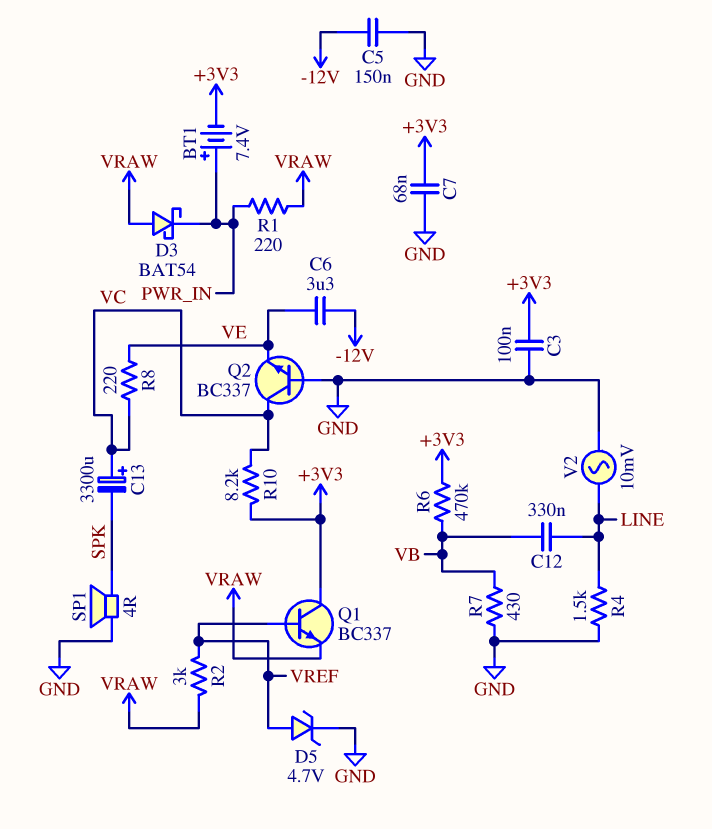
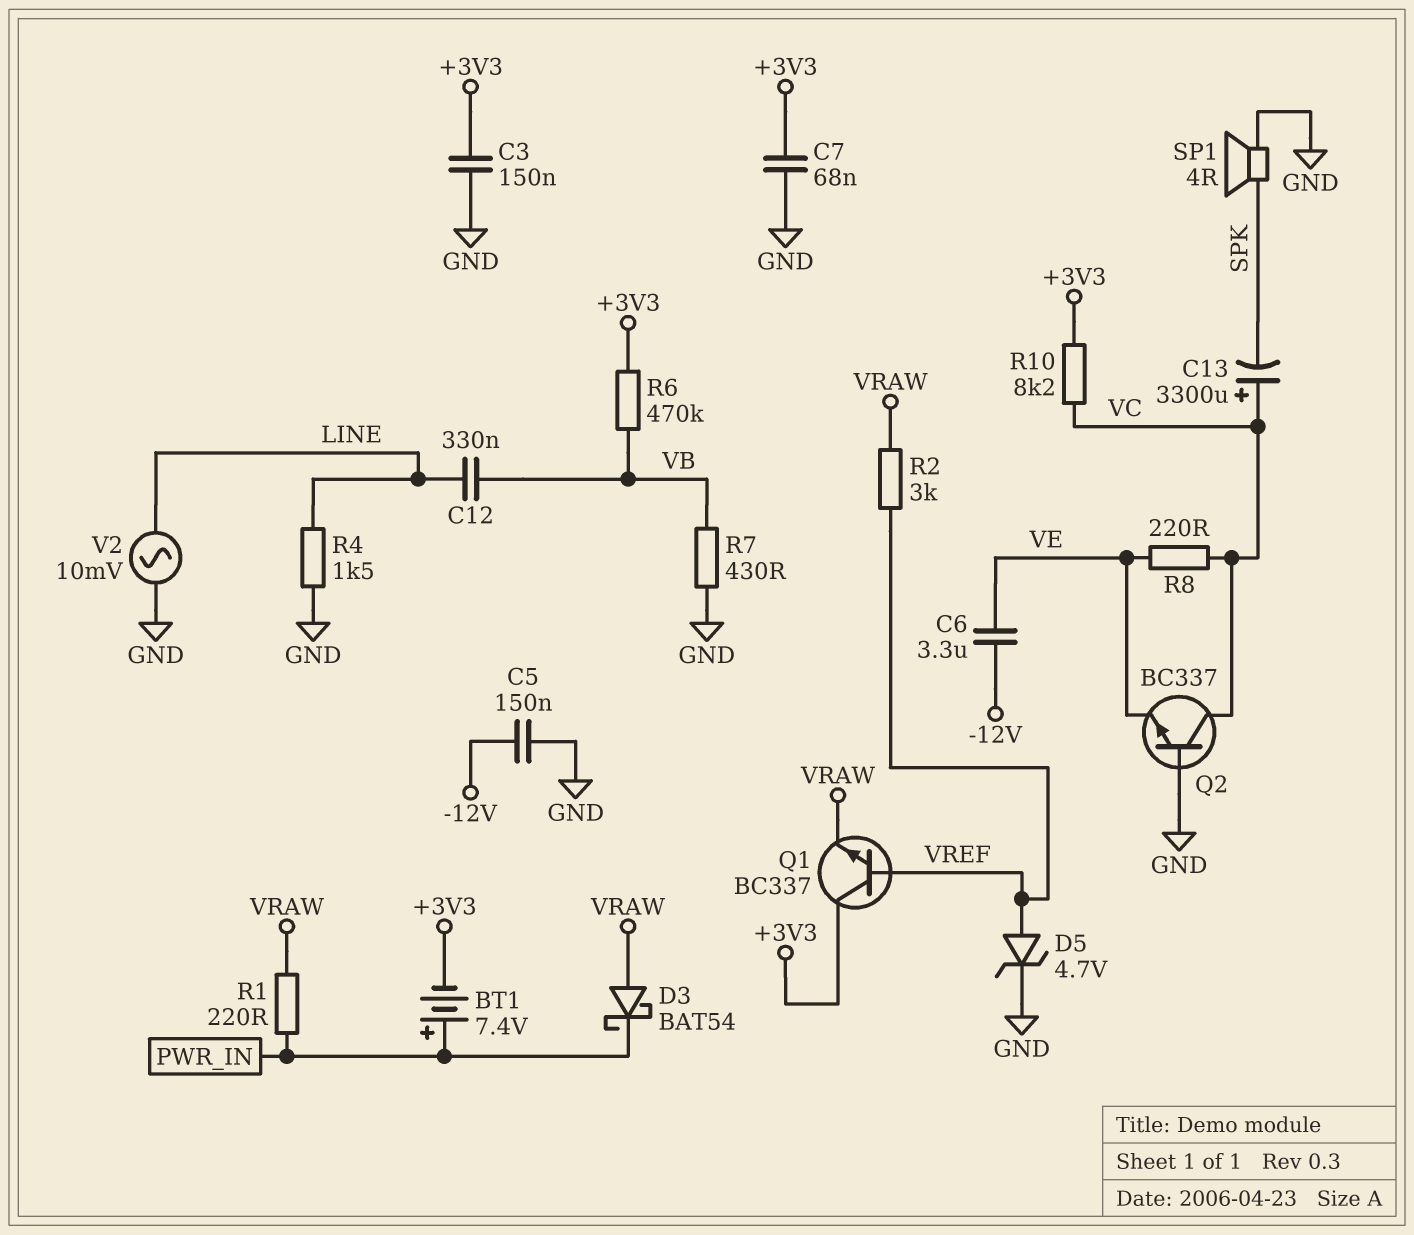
C3: 100nF (+3V3, GND) -> 150nF (+3V3, GND)

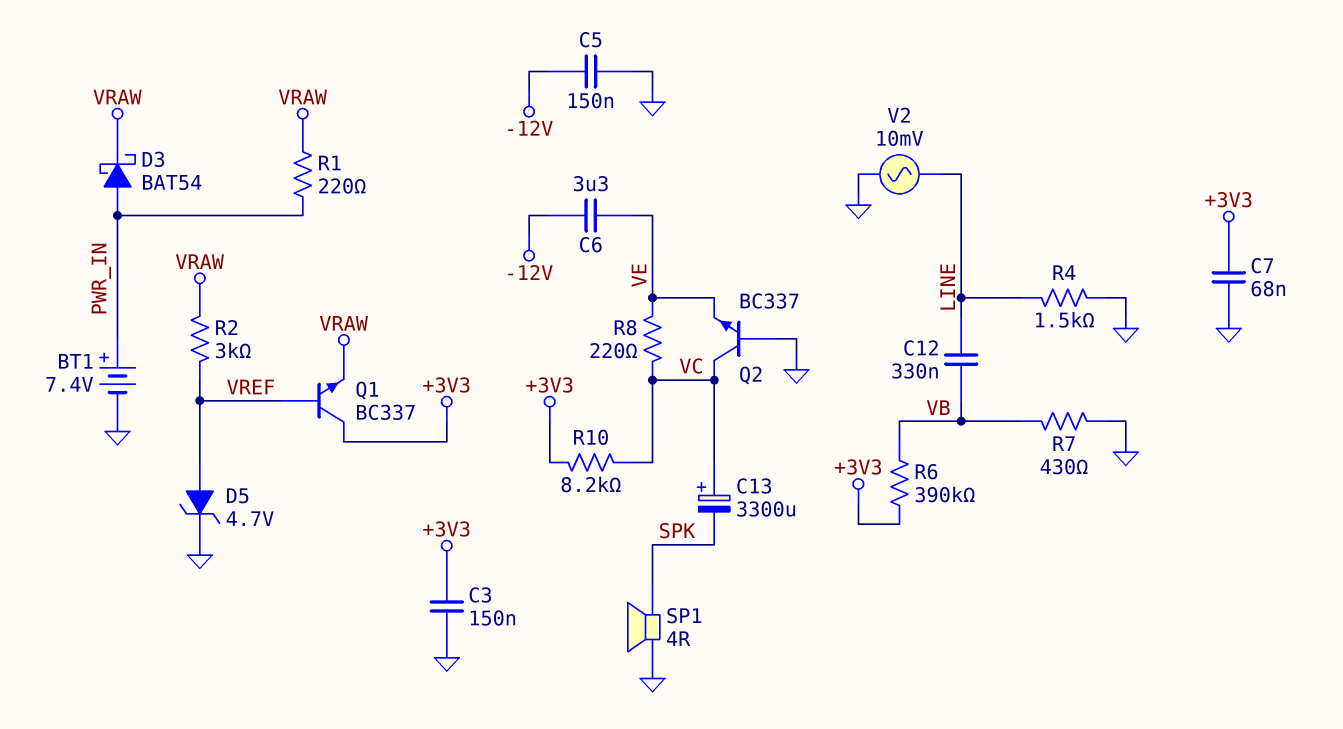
BT1: 7.4V (plus PWR_IN, minus +3V3) -> 7.4V (plus PWR_IN, minus GND)
D3: schottky BAT54 (A VRAW, K PWR_IN) -> schottky BAT54 (A PWR_IN, K VRAW)
R6: 470k (+3V3, VB) -> 390k (+3V3, VB)

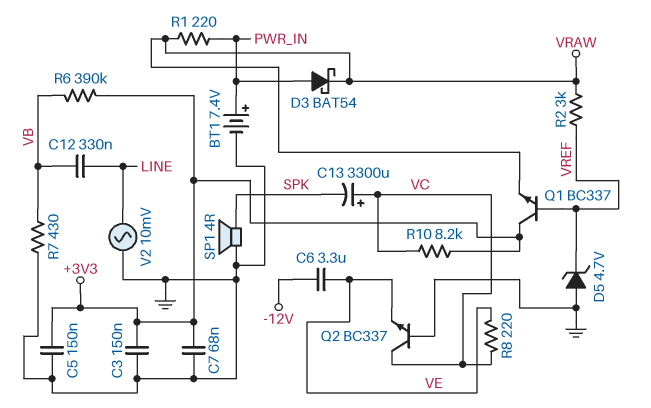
C5: 150nF (-12V, GND) -> 150nF (+3V3, GND)
D5: zener 4.7V (A VREF, K GND) -> zener 4.7V (A GND, K VREF)
R4: 1.5k (GND, LINE) -> none

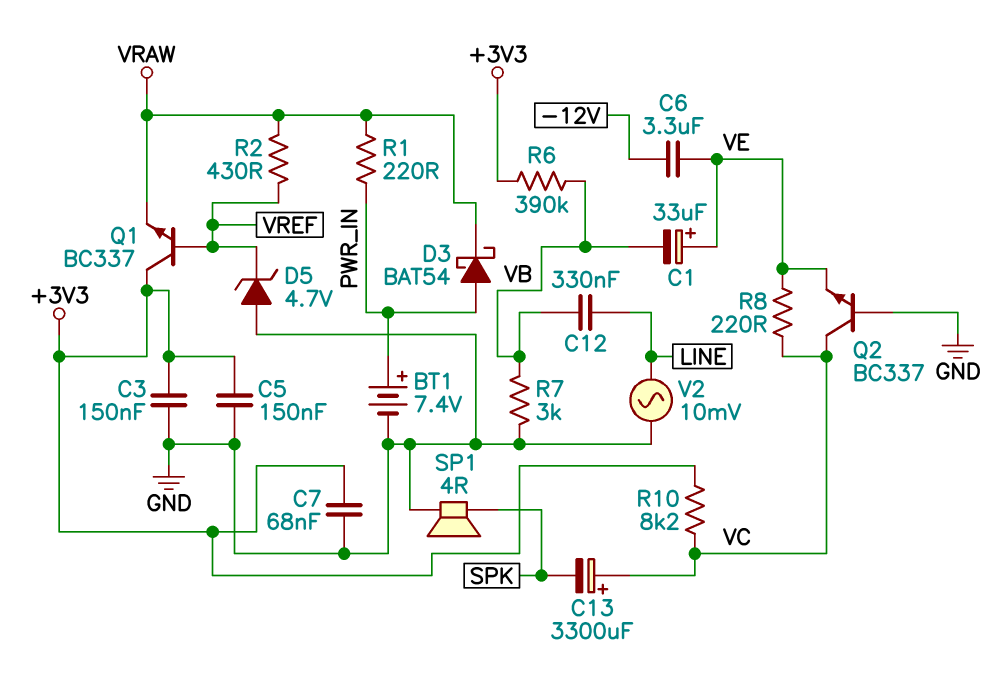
C1: none -> 33uF (plus VE, minus VB)
R2: 3k (VRAW, VREF) -> 430 (VRAW, VREF)
R7: 430 (GND, VB) -> 3k (GND, VB)

